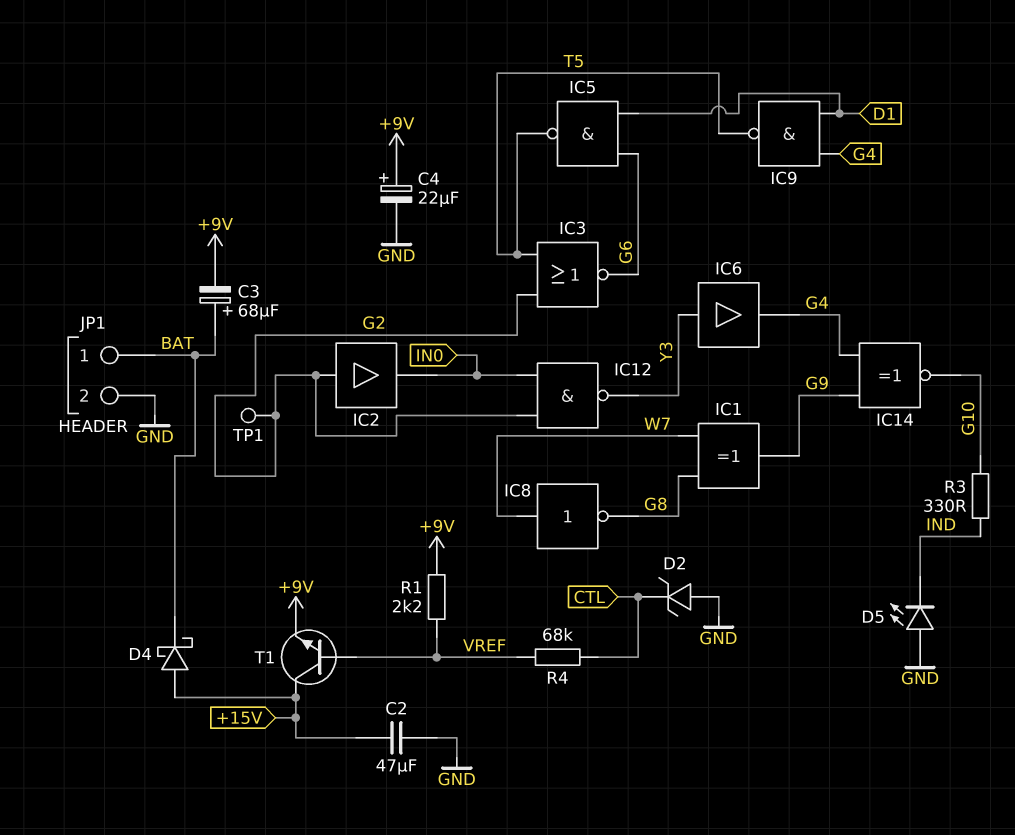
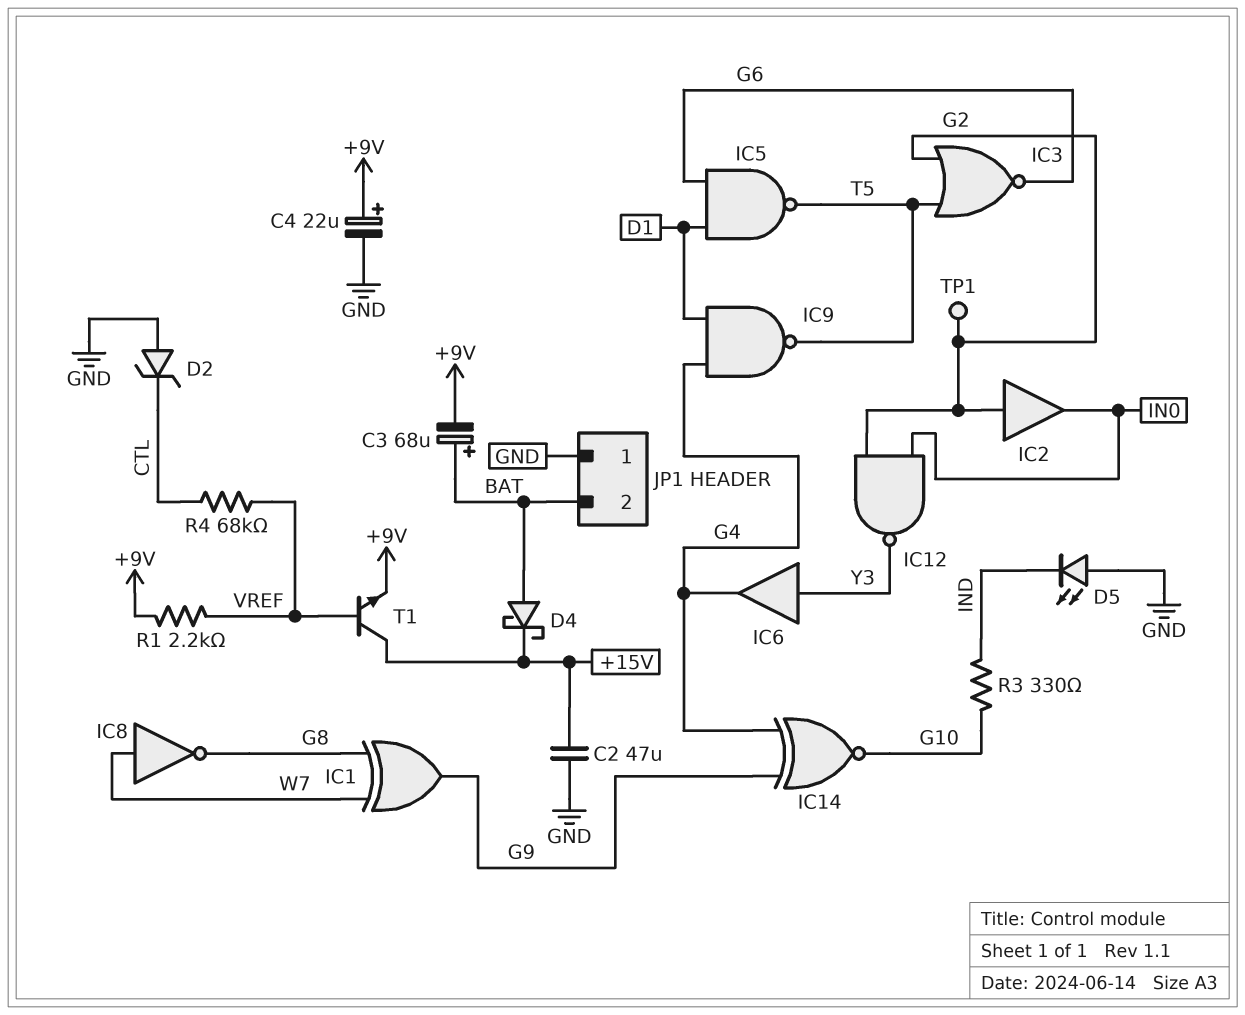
D4: schottky (A +15V, K BAT) -> schottky (A BAT, K +15V)
JP1 pin 1: BAT -> GND
JP1 pin 2: GND -> BAT

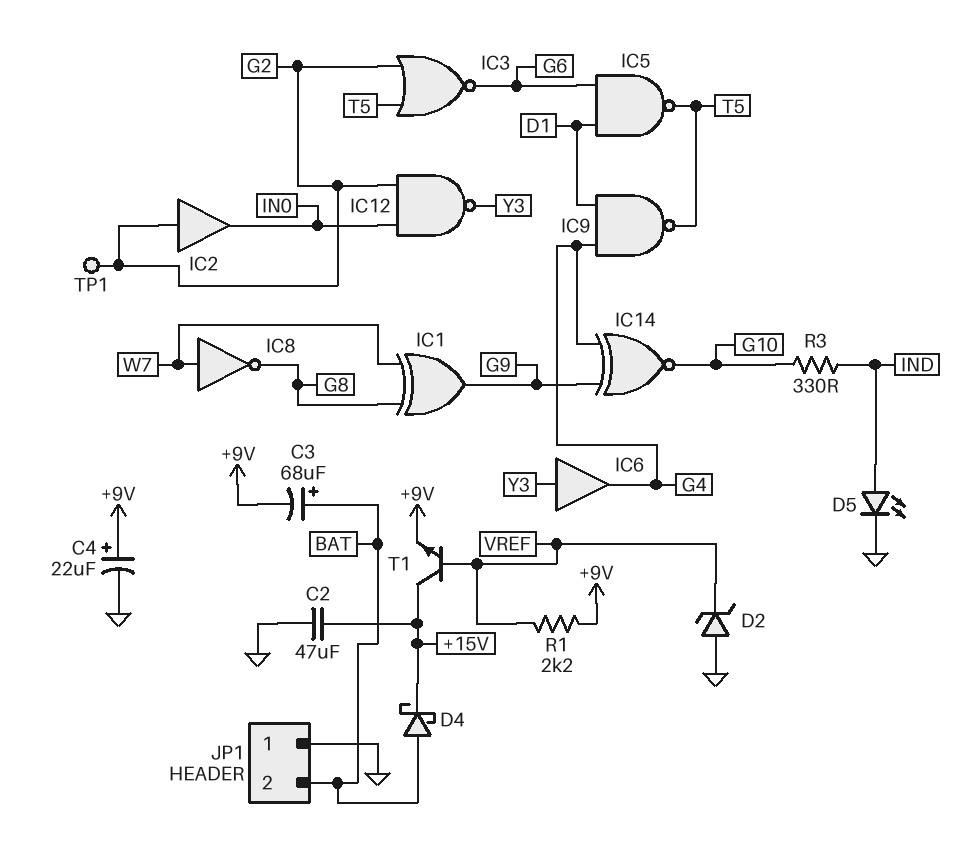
D2: zener (A GND, K CTL) -> zener (A GND, K VREF)
D5: LED (A GND, K IND) -> LED (A IND, K GND)
R4: 68k (CTL, VREF) -> none

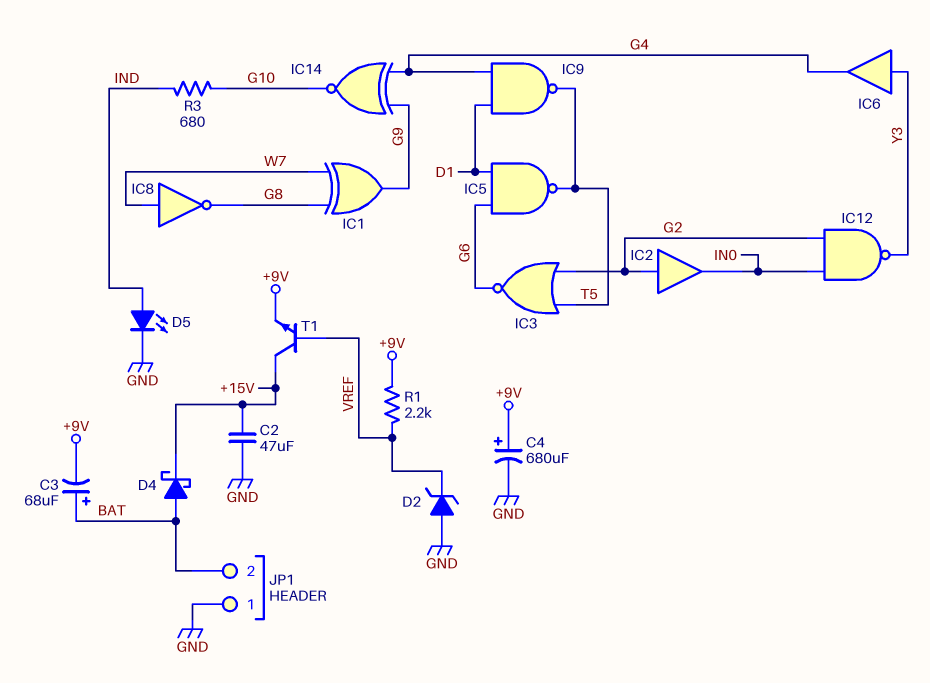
C4: 22uF (plus +9V, minus GND) -> 680uF (plus +9V, minus GND)
R3: 330 (G10, IND) -> 680 (G10, IND)
TP1: test point (G2) -> none

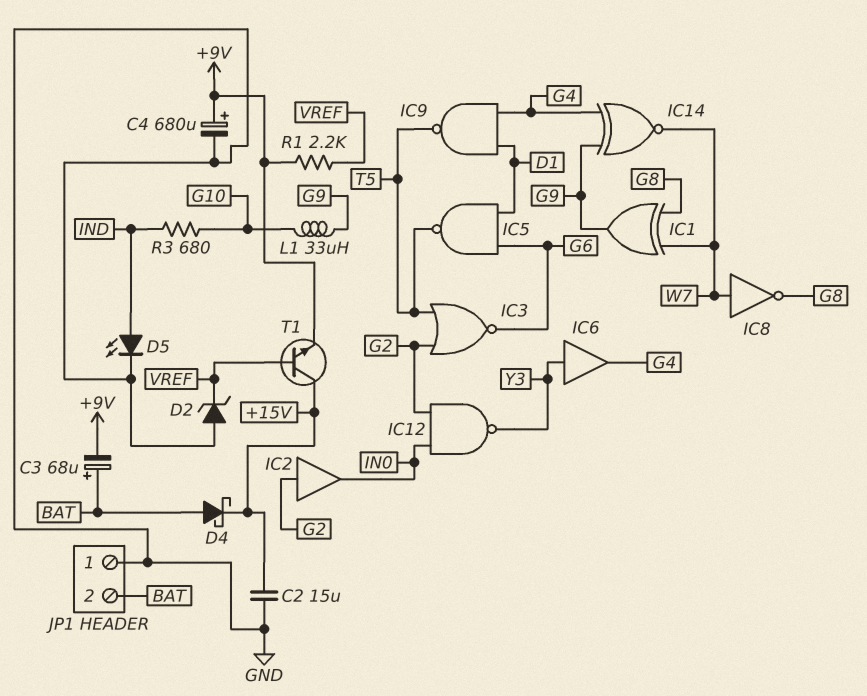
C2: 47uF (+15V, GND) -> 15uF (+15V, GND)
IC14: XNOR (in G4, in G9, out G10) -> XNOR (in G4, in G9, out W7)
L1: none -> 33uH (G9, G10)

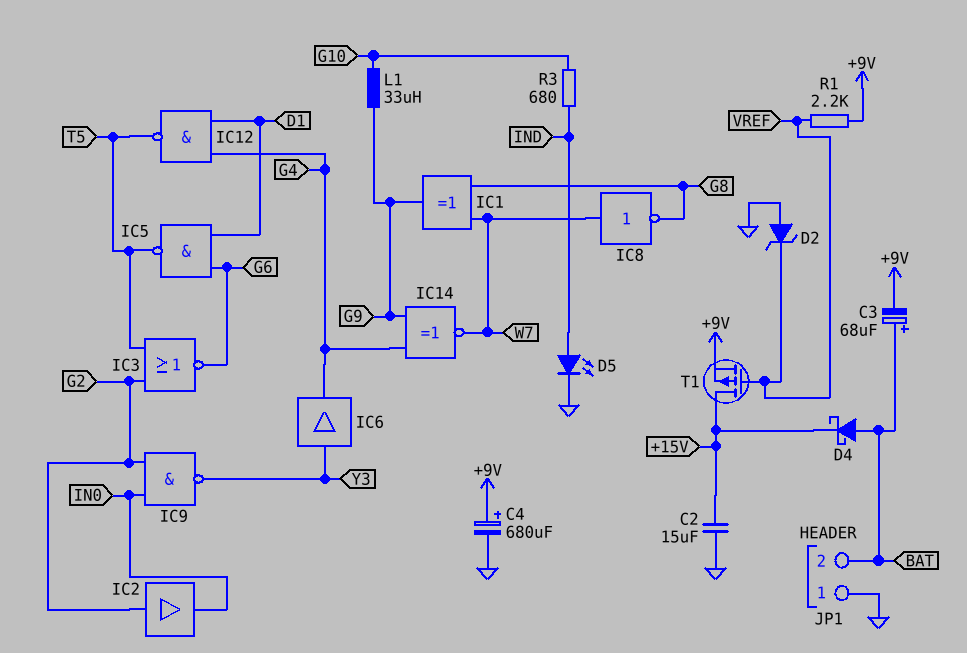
IC9: NAND (in D1, in G4, out T5) -> NAND (in G2, in IN0, out Y3)
IC12: NAND (in G2, in IN0, out Y3) -> NAND (in D1, in G4, out T5)
T1: NPN (B VREF, C +15V, E +9V) -> PMOS (G VREF, D +15V, S +9V)

